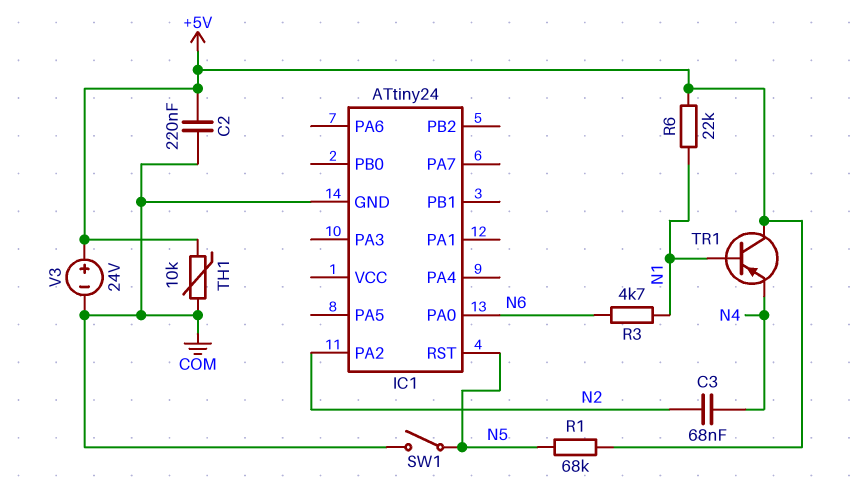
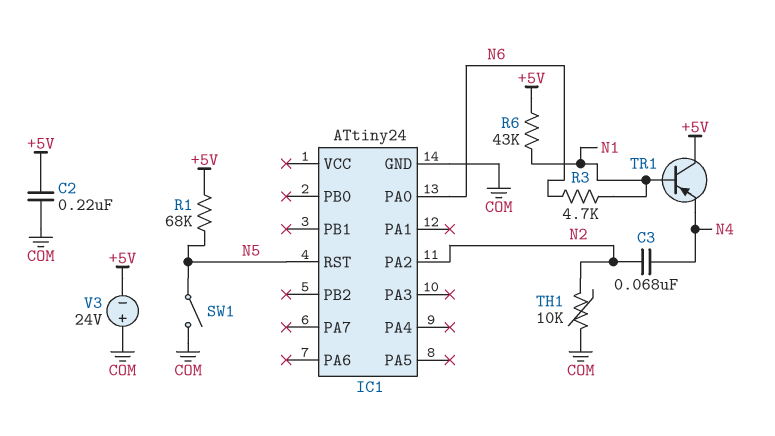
R6: 22k (+5V, N1) -> 43k (+5V, N1)
TH1: 10k (+5V, COM) -> 10k (COM, N2)
V3: 24V (plus +5V, minus COM) -> 24V (plus COM, minus +5V)

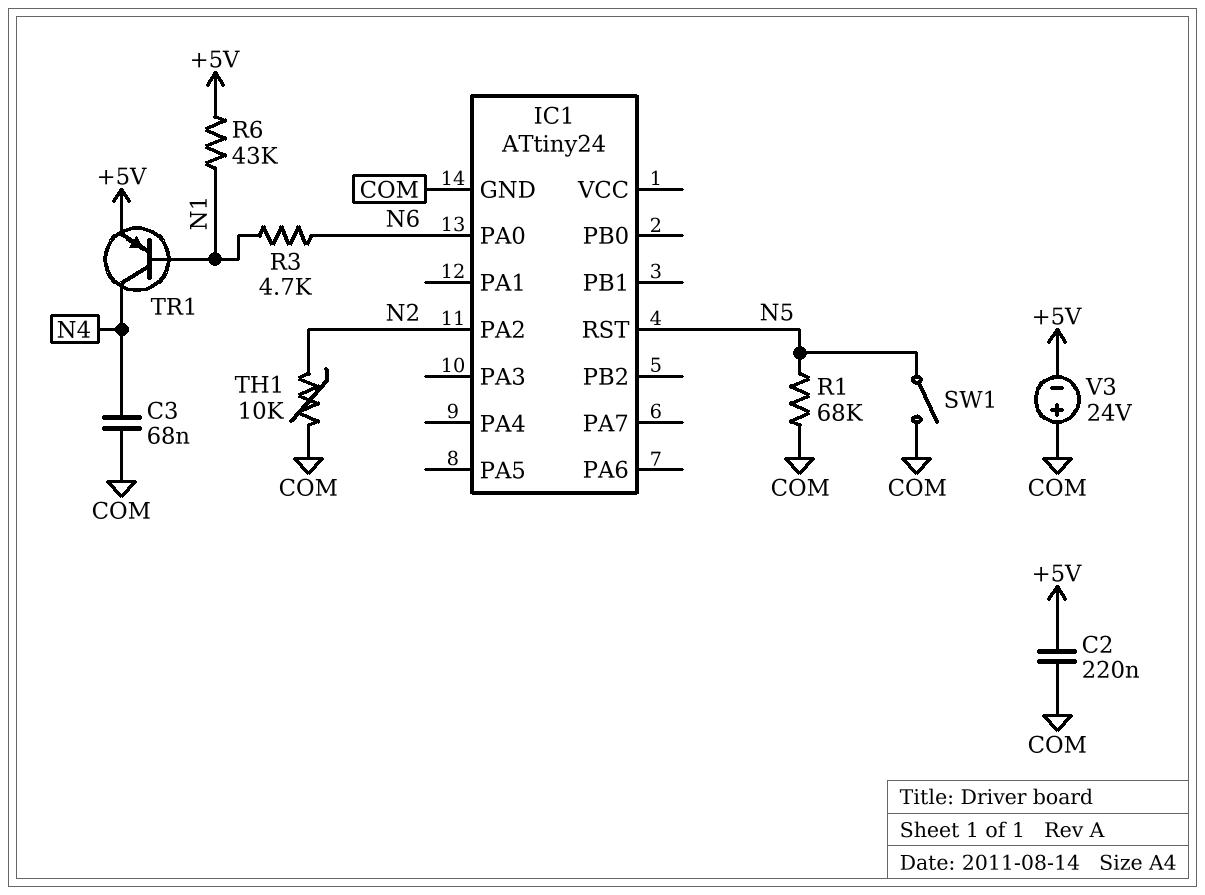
C3: 68nF (N2, N4) -> 68nF (COM, N4)
R1: 68k (+5V, N5) -> 68k (COM, N5)
TR1: PNP (B N1, C +5V, E N4) -> PNP (B N1, C N4, E +5V)

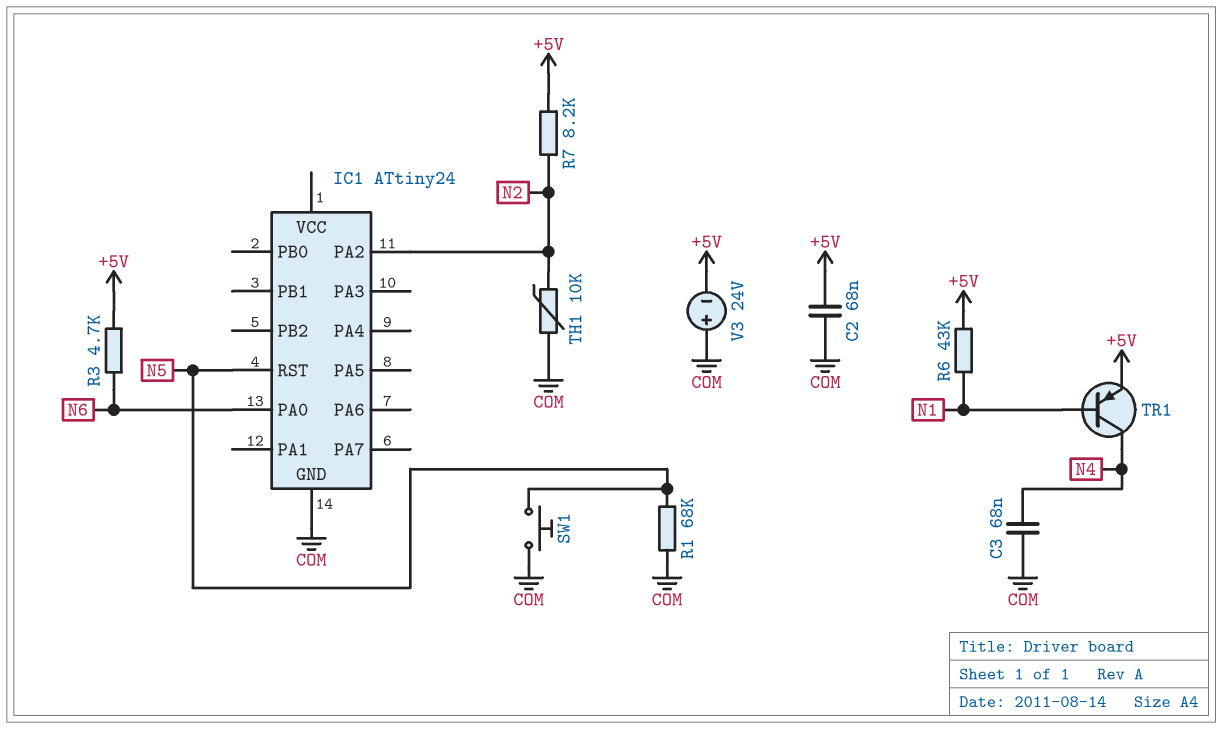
C2: 220nF (+5V, COM) -> 68nF (+5V, COM)
R3: 4.7k (N1, N6) -> 4.7k (+5V, N6)
R7: none -> 8.2k (+5V, N2)
SW1: switch (COM, N5) -> button (COM, N5)

